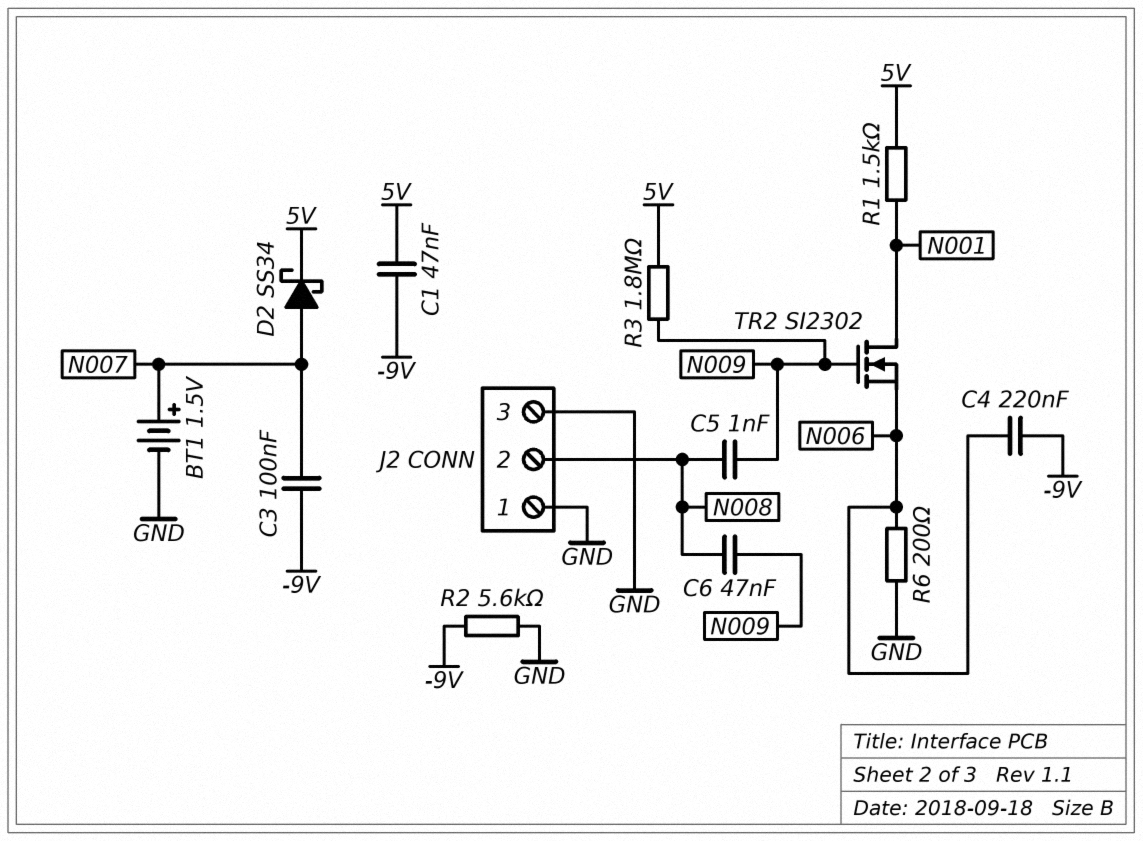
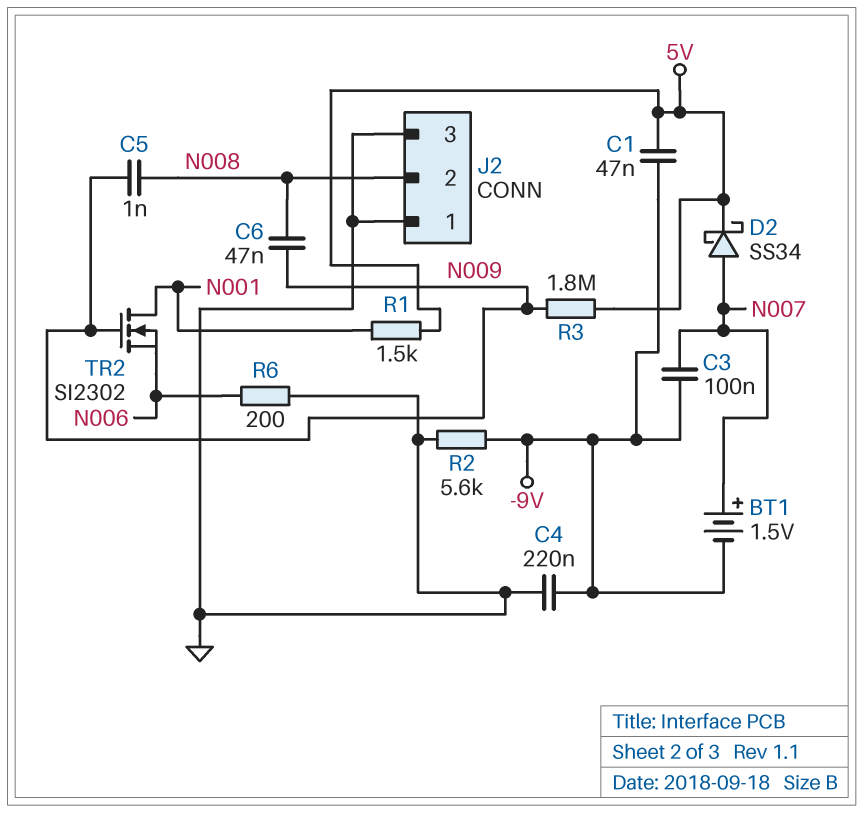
BT1: 1.5V (plus N007, minus GND) -> 1.5V (plus N007, minus -9V)
C4: 220nF (-9V, N006) -> 220nF (-9V, GND)

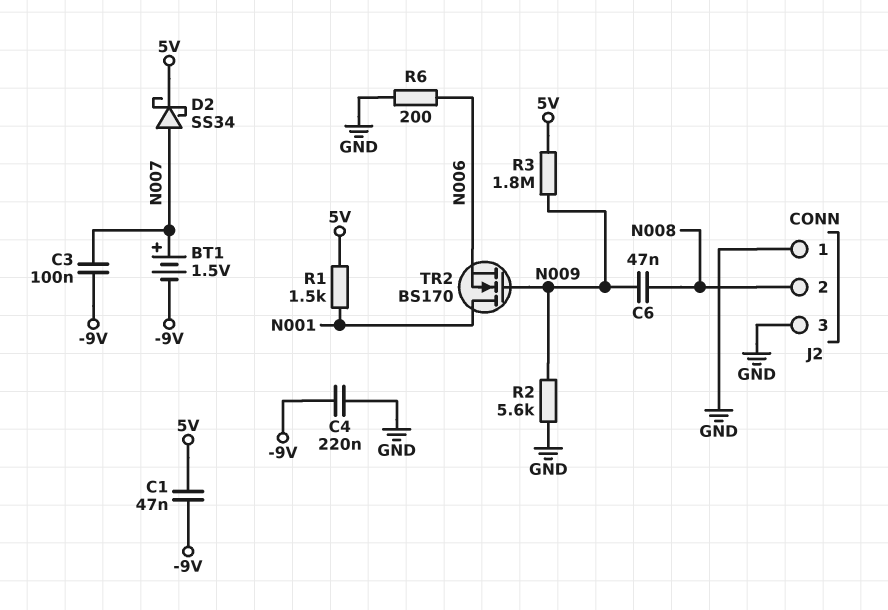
C5: 1nF (N008, N009) -> none
R2: 5.6k (-9V, GND) -> 5.6k (GND, N009)
TR2: NMOS SI2302 (G N009, D N001, S N006) -> NMOS BS170 (G N009, D N001, S N006)

